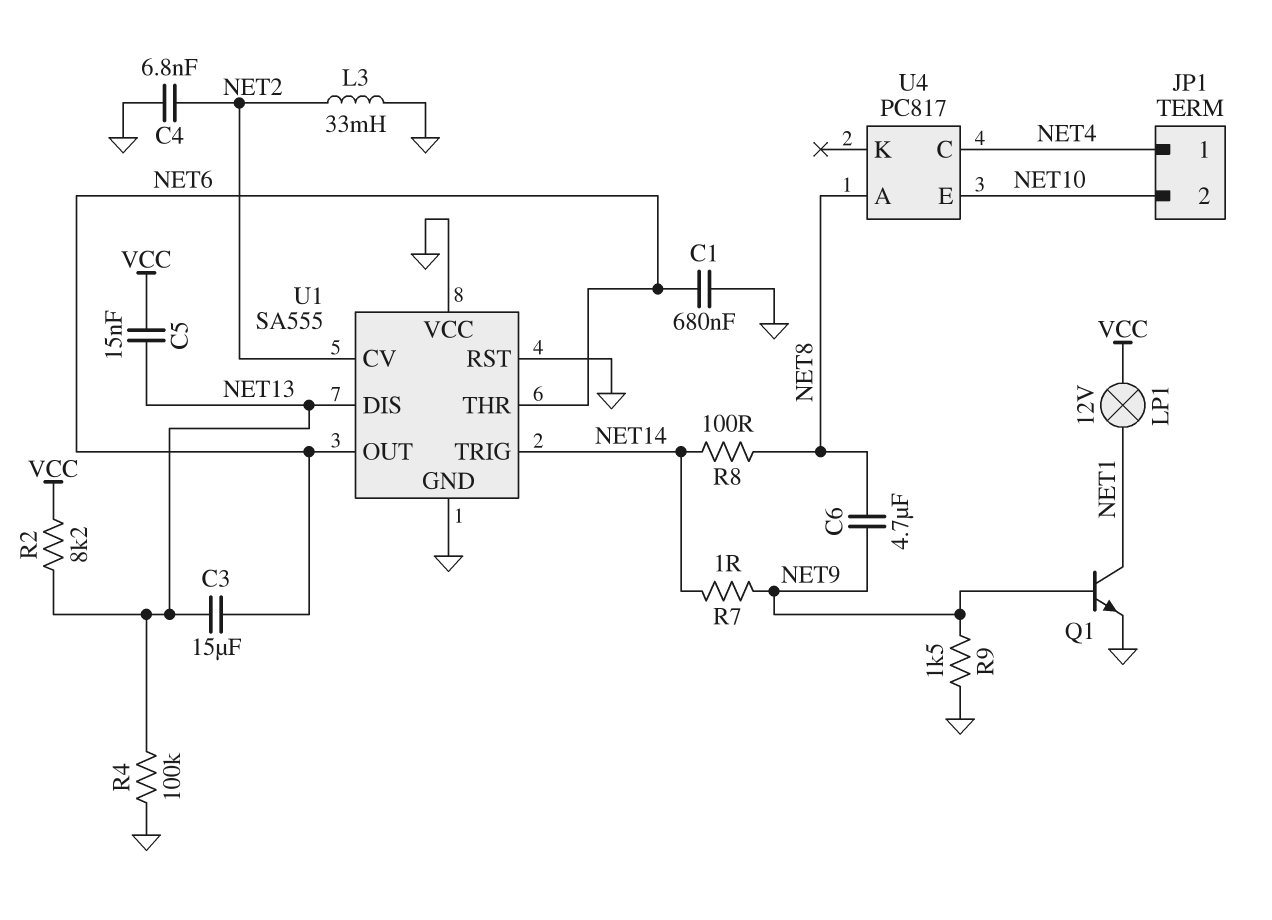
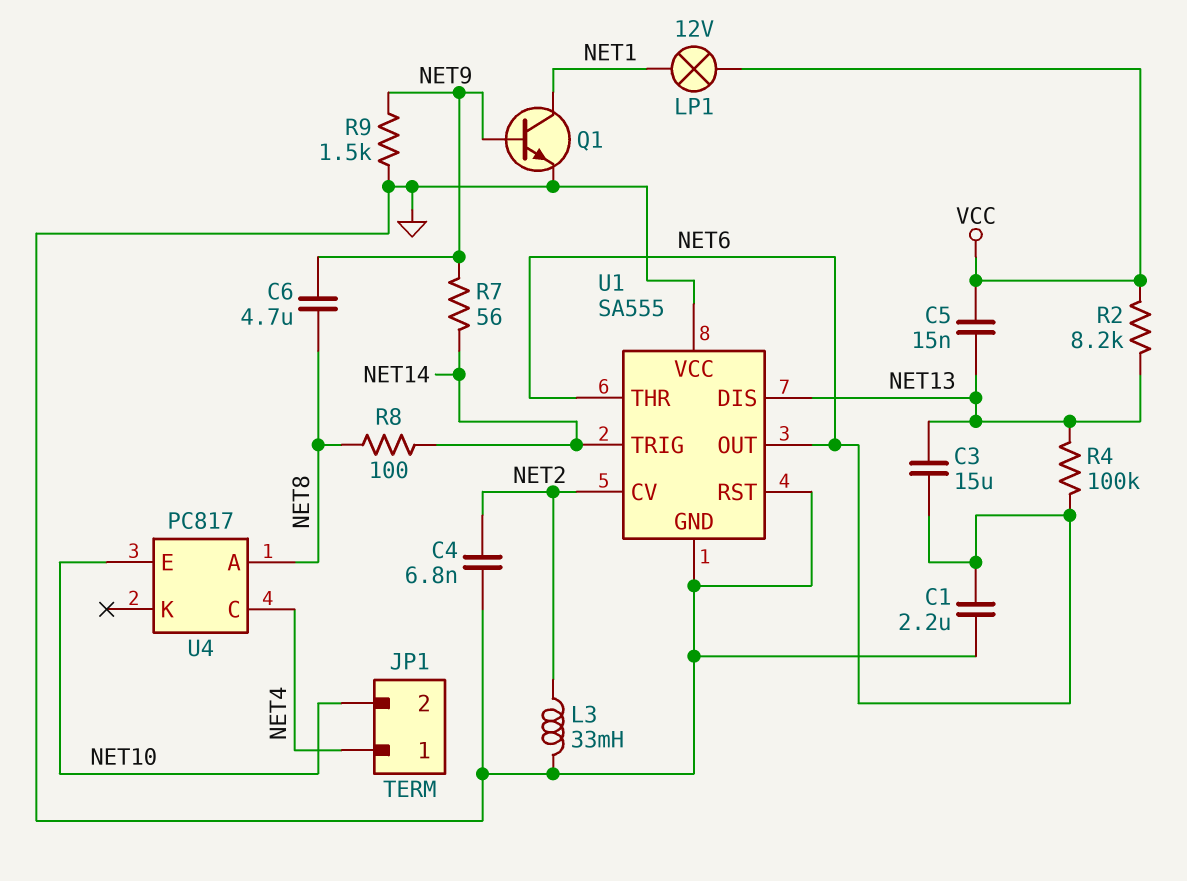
C1: 680nF (GND, NET6) -> 2.2uF (GND, NET6)
R4: 100k (GND, NET13) -> 100k (NET6, NET13)
R7: 1 (NET9, NET14) -> 56 (NET9, NET14)

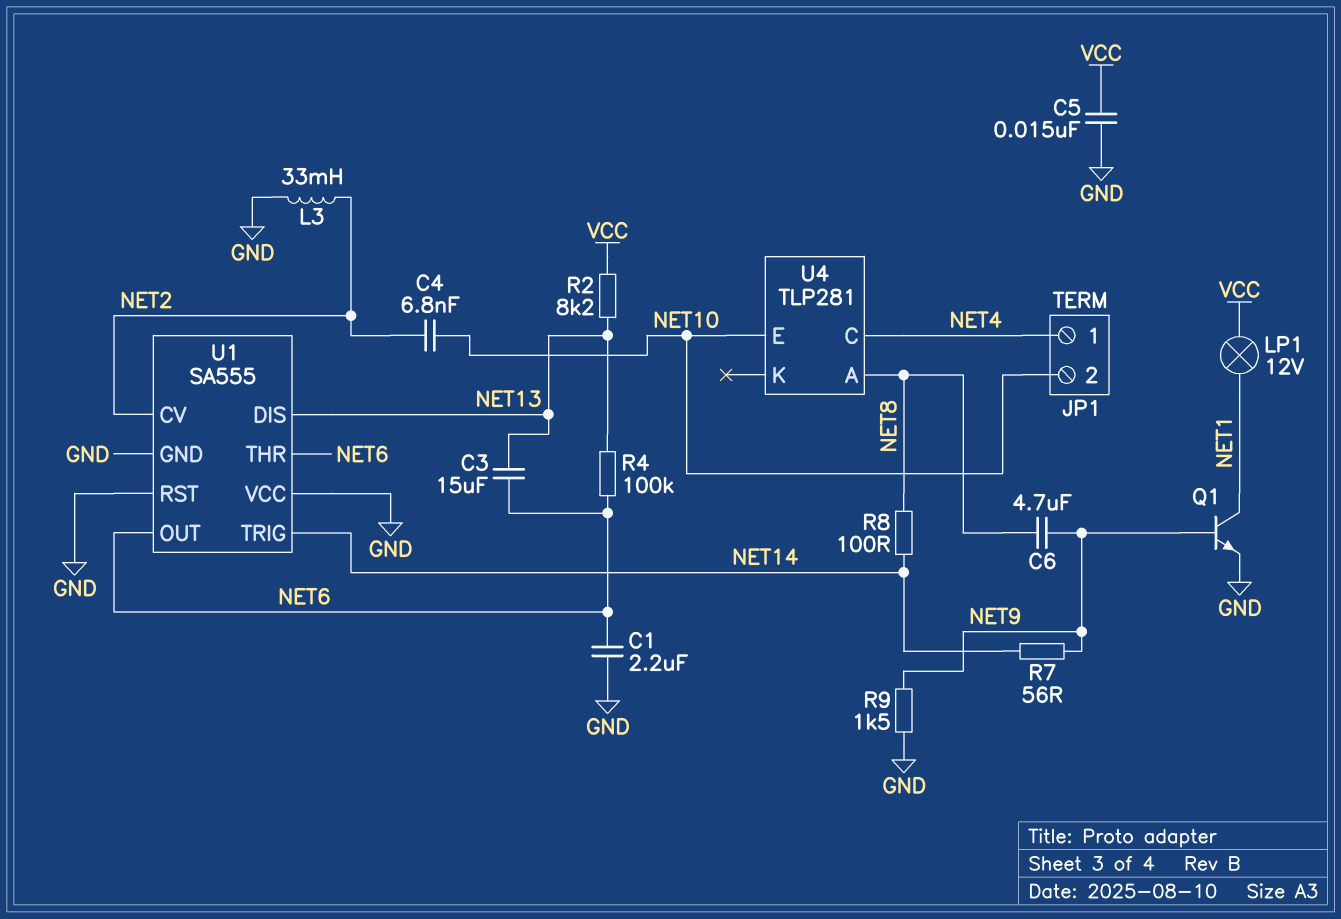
C4: 6.8nF (GND, NET2) -> 6.8nF (NET2, NET10)
C5: 15nF (NET13, VCC) -> 15nF (GND, VCC)
U4: PC817 -> TLP281

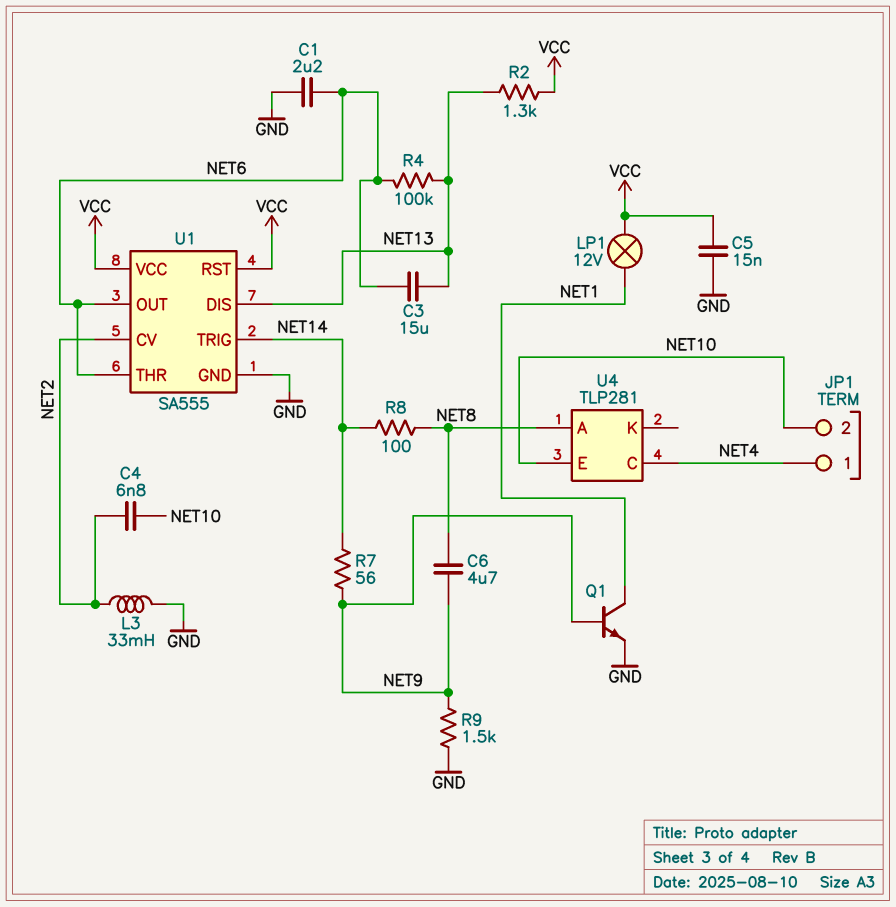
R2: 8.2k (NET13, VCC) -> 1.3k (NET13, VCC)
U1 pin RST: GND -> VCC
U1 pin VCC: GND -> VCC

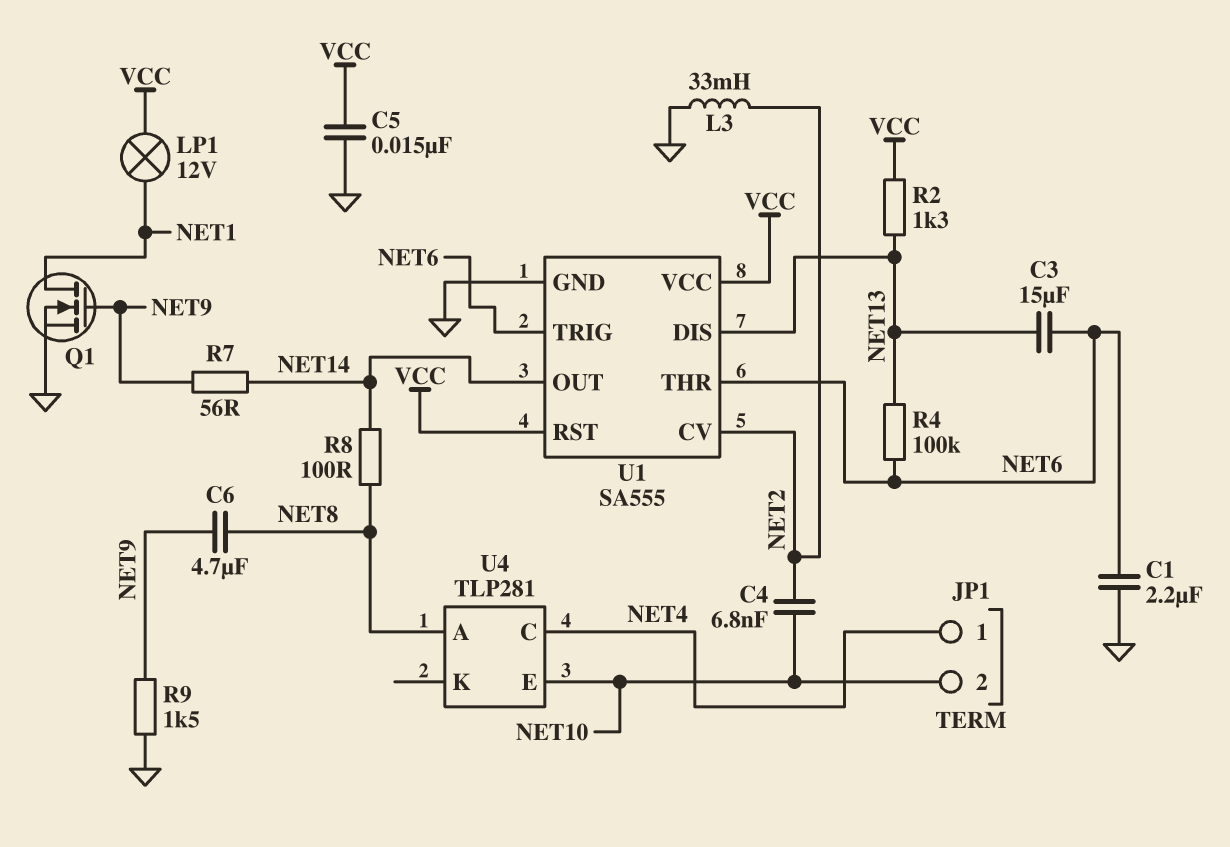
Q1: NPN (B NET9, C NET1, E GND) -> NMOS (G NET9, D NET1, S GND)
U1 pin OUT: NET6 -> NET14
U1 pin TRIG: NET14 -> NET6

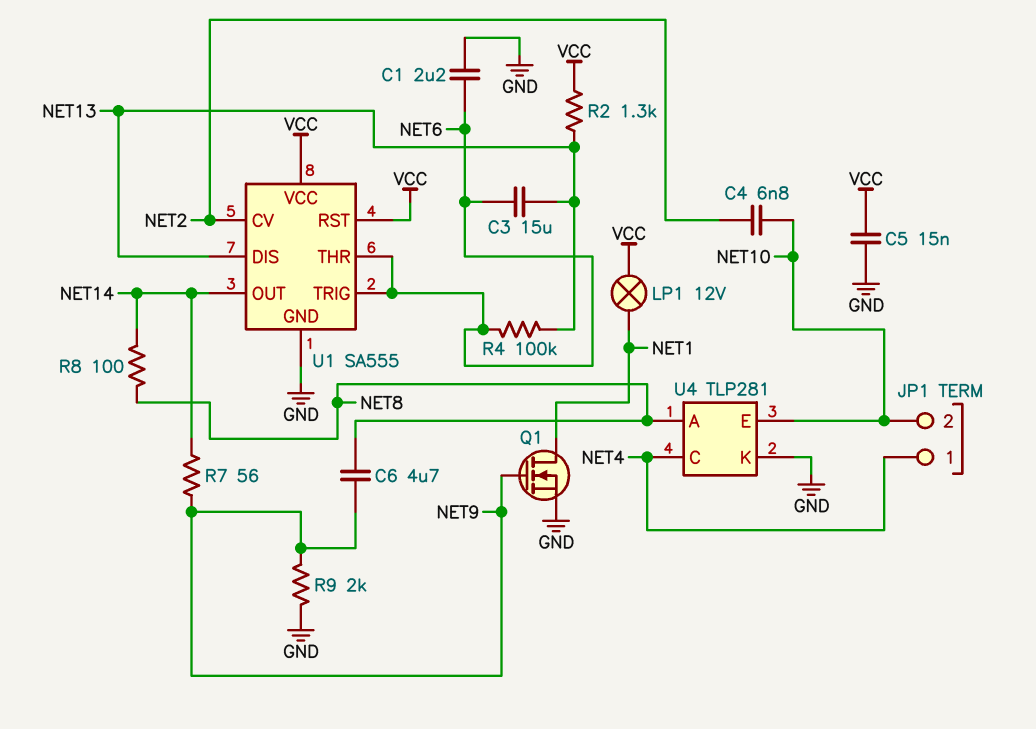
L3: 33mH (GND, NET2) -> none
R9: 1.5k (GND, NET9) -> 2k (GND, NET9)
U4 pin K: none -> GND

